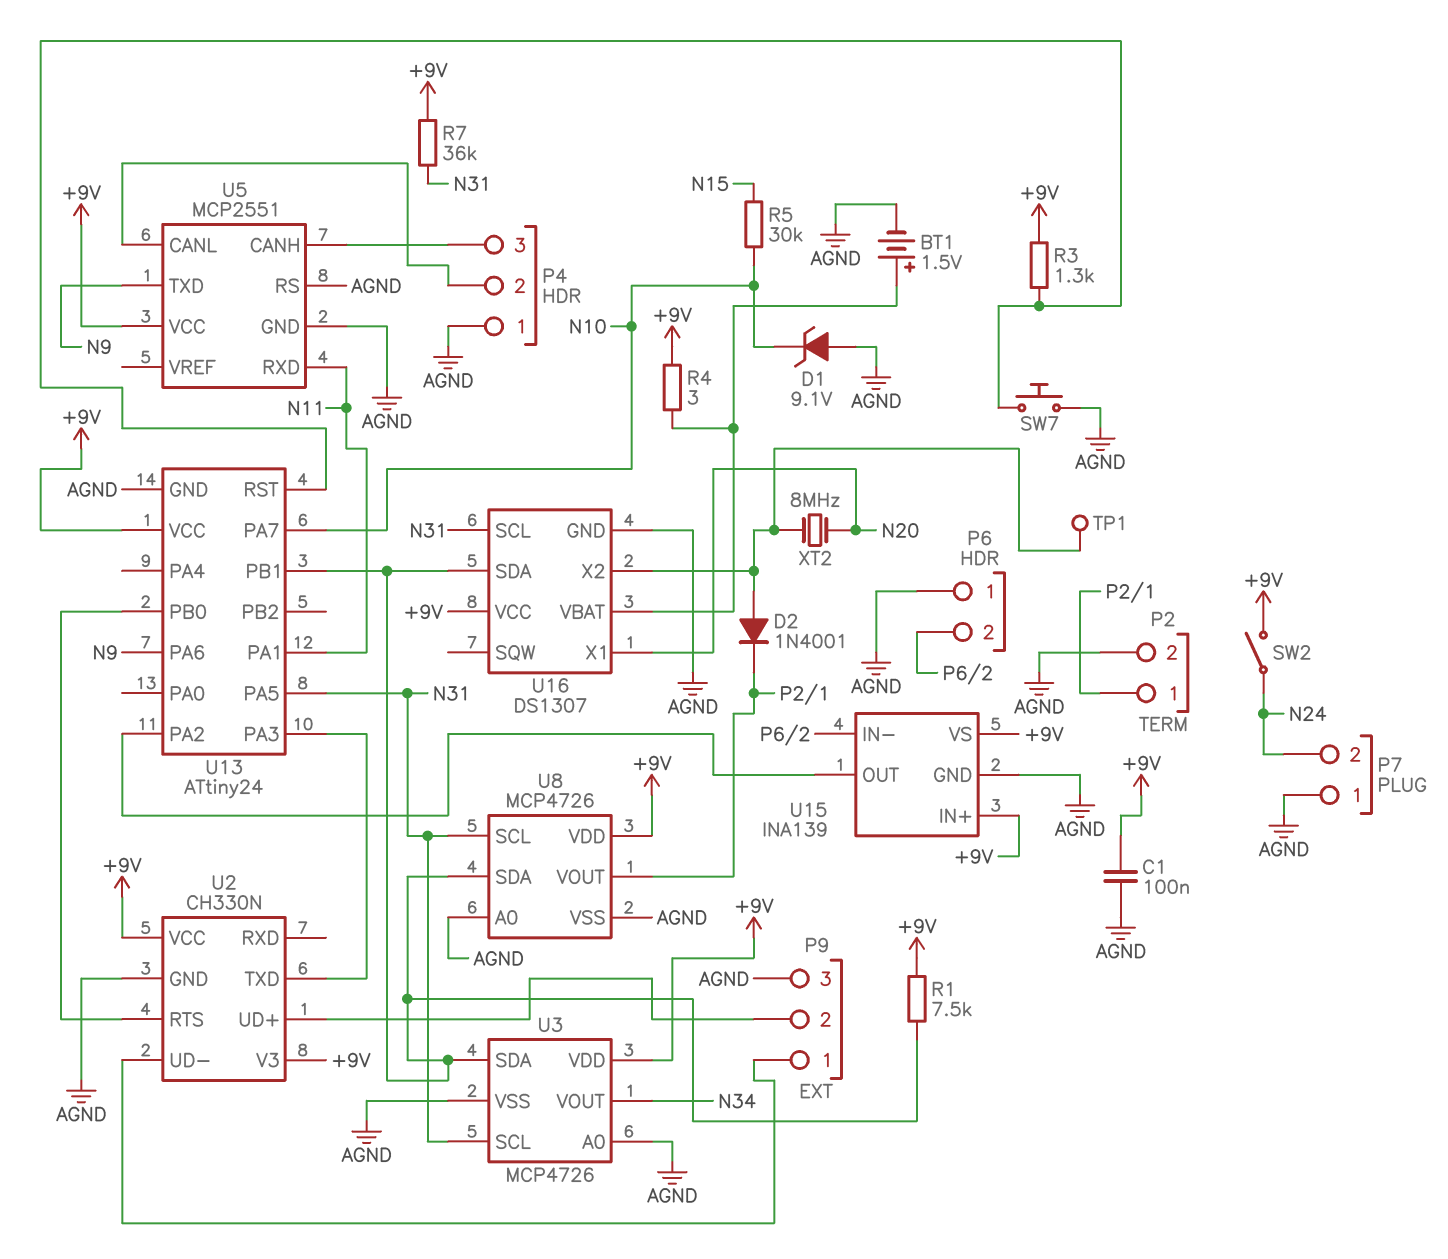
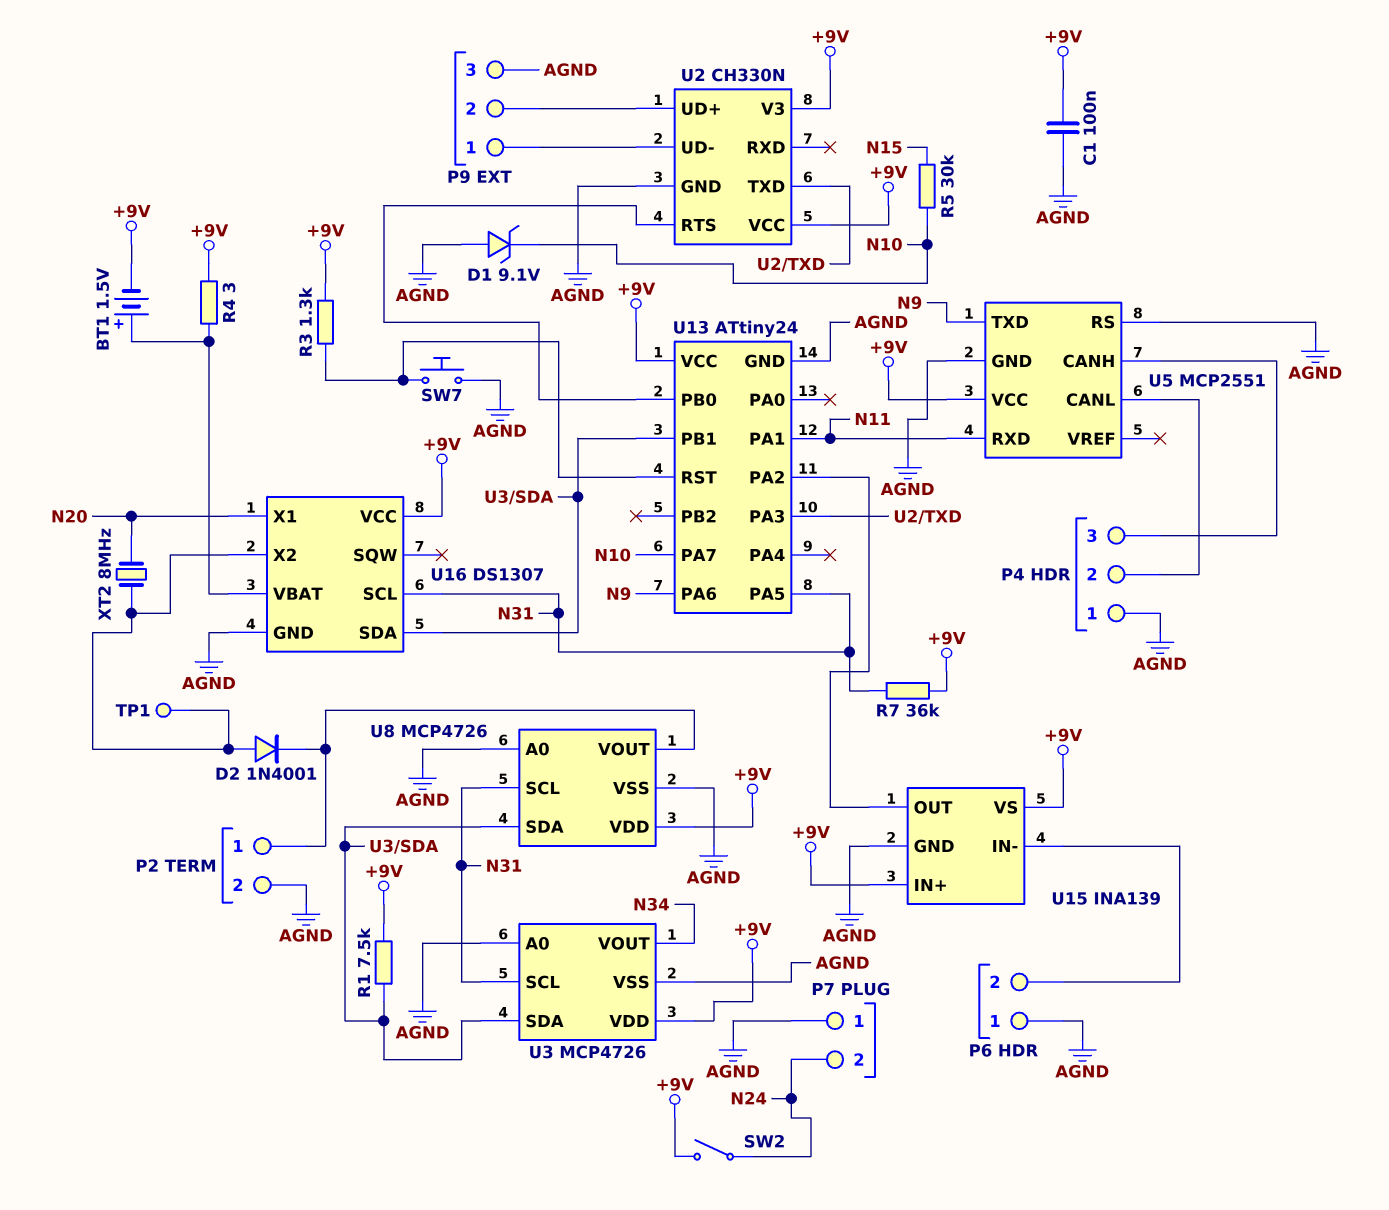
BT1: 1.5V (plus U16/VBAT, minus AGND) -> 1.5V (plus U16/VBAT, minus +9V)

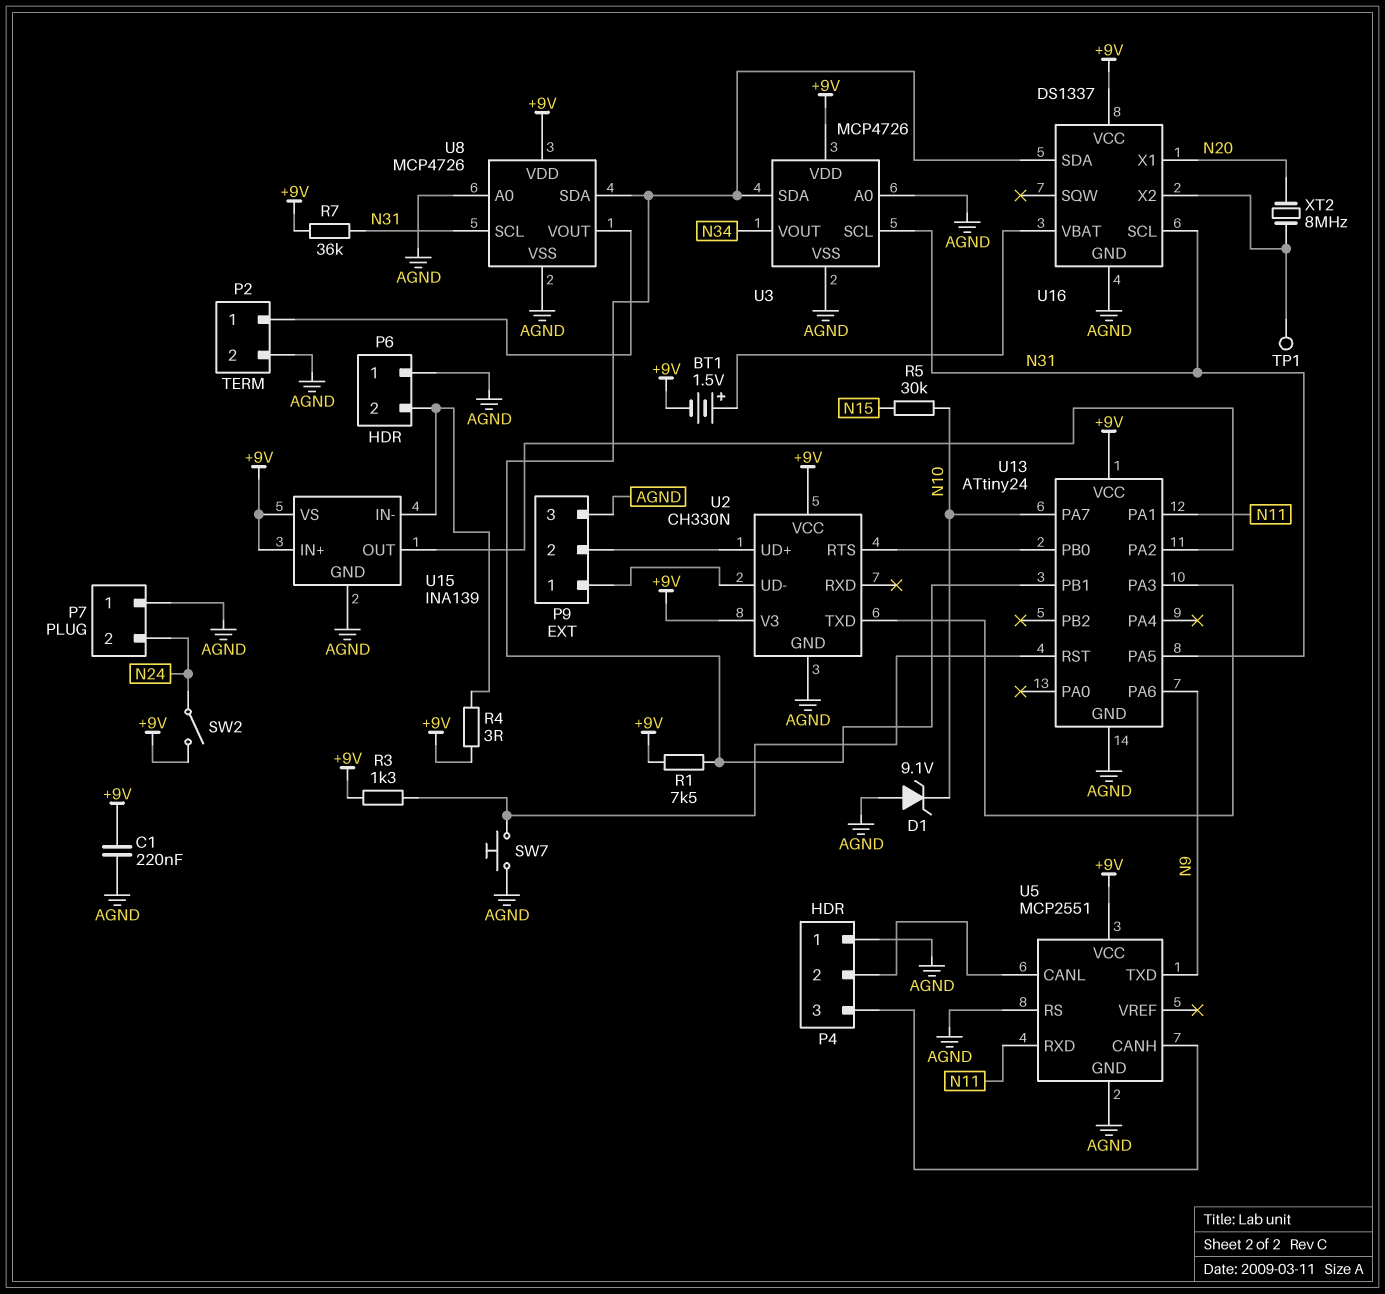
C1: 100nF (+9V, AGND) -> 220nF (+9V, AGND)
D2: diode 1N4001 (A U16/X2, K P2/1) -> none
R4: 3 (+9V, U16/VBAT) -> 3 (+9V, P6/2)
U16: DS1307 -> DS1337

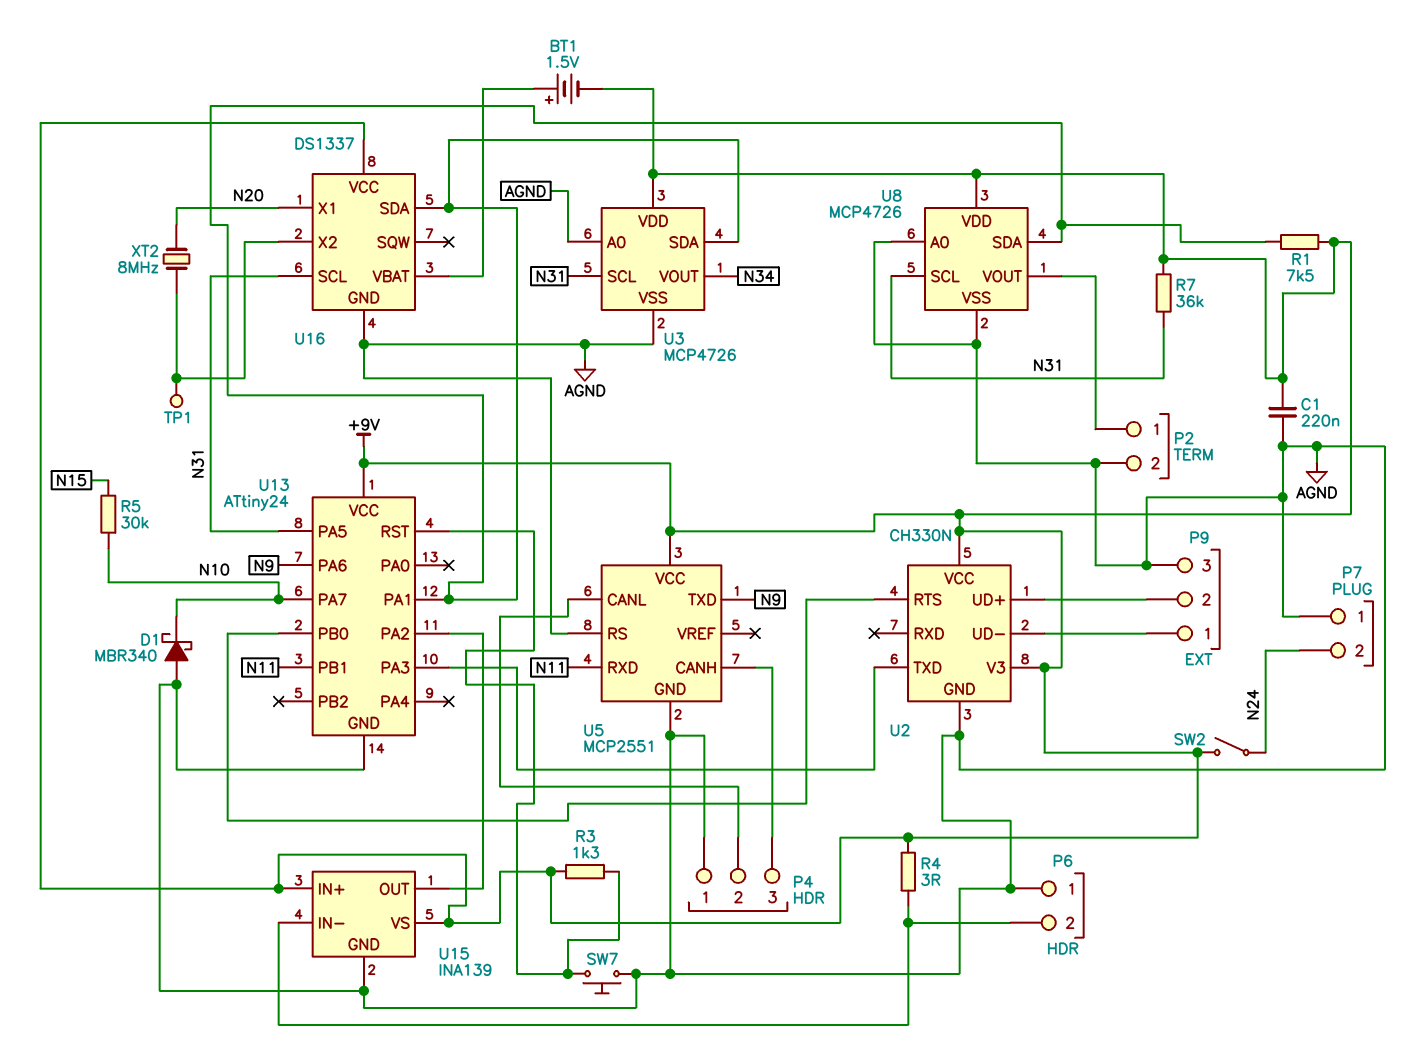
D1: zener 9.1V (A AGND, K N10) -> schottky MBR340 (A AGND, K N10)
U13 pin PA1: N11 -> U3/SDA
U13 pin PB1: U3/SDA -> N11

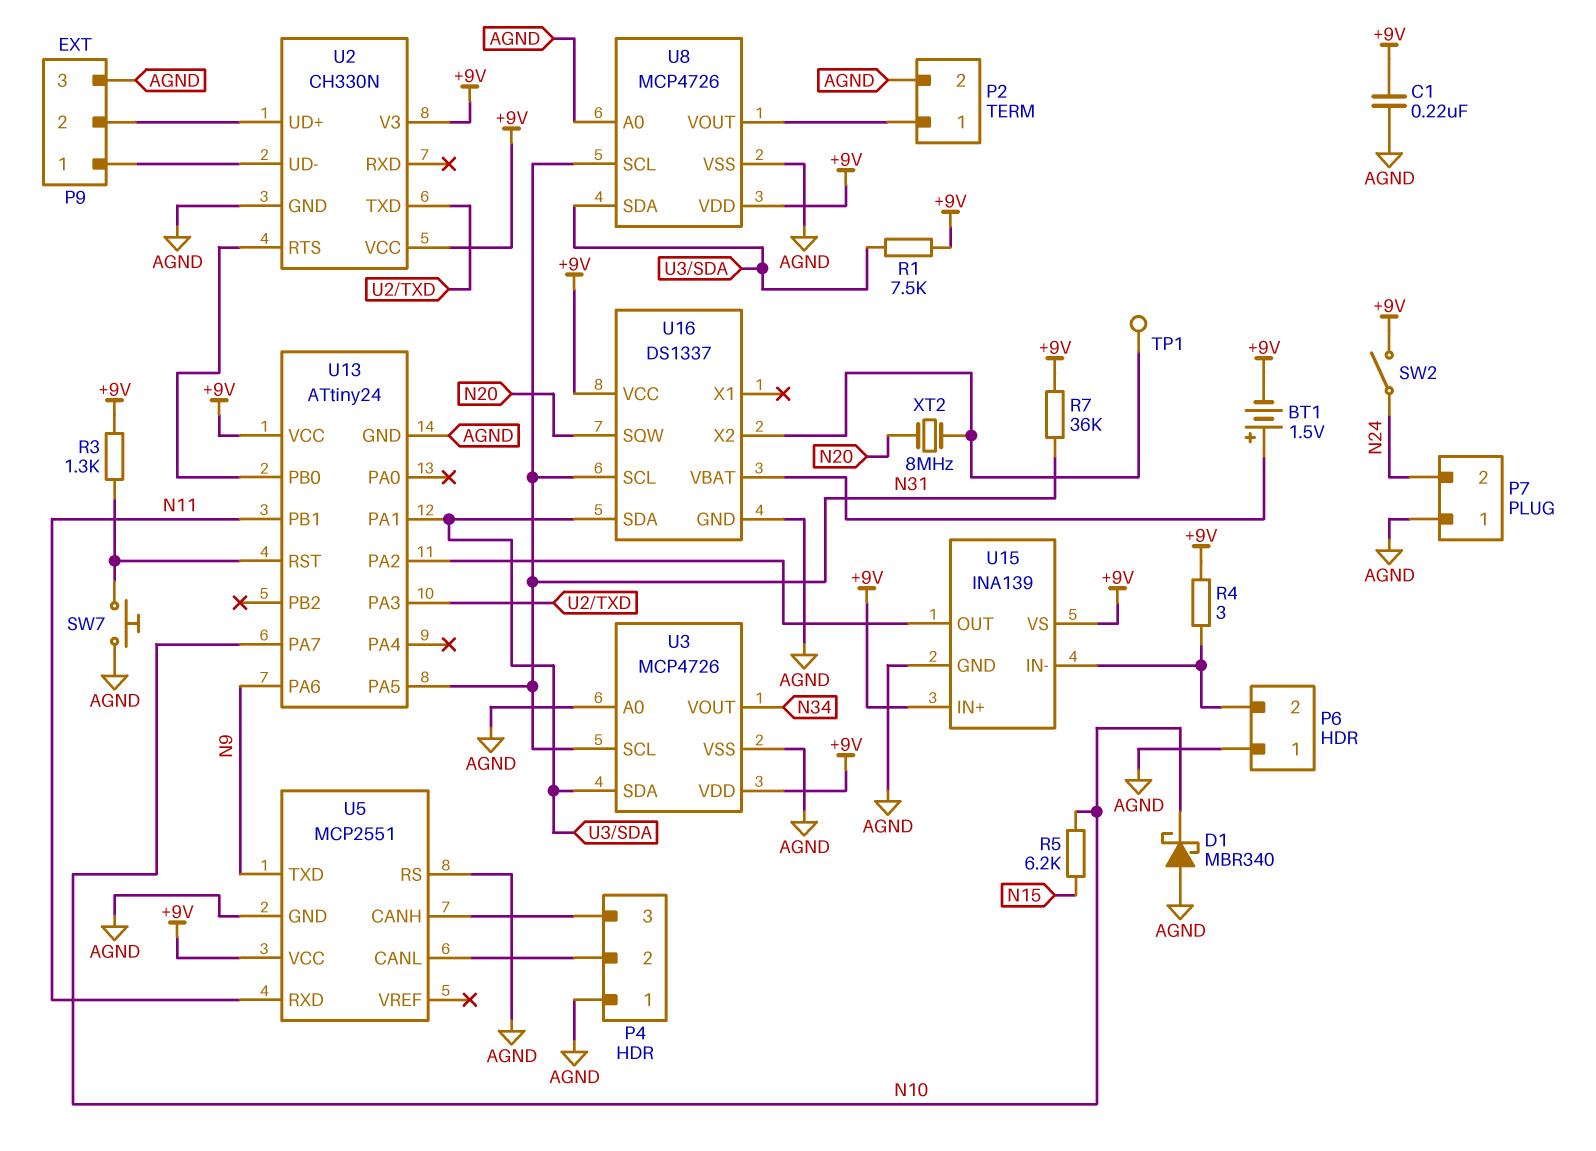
R5: 30k (N10, N15) -> 6.2k (N10, N15)
U16 pin SQW: none -> N20
U16 pin X1: N20 -> none

